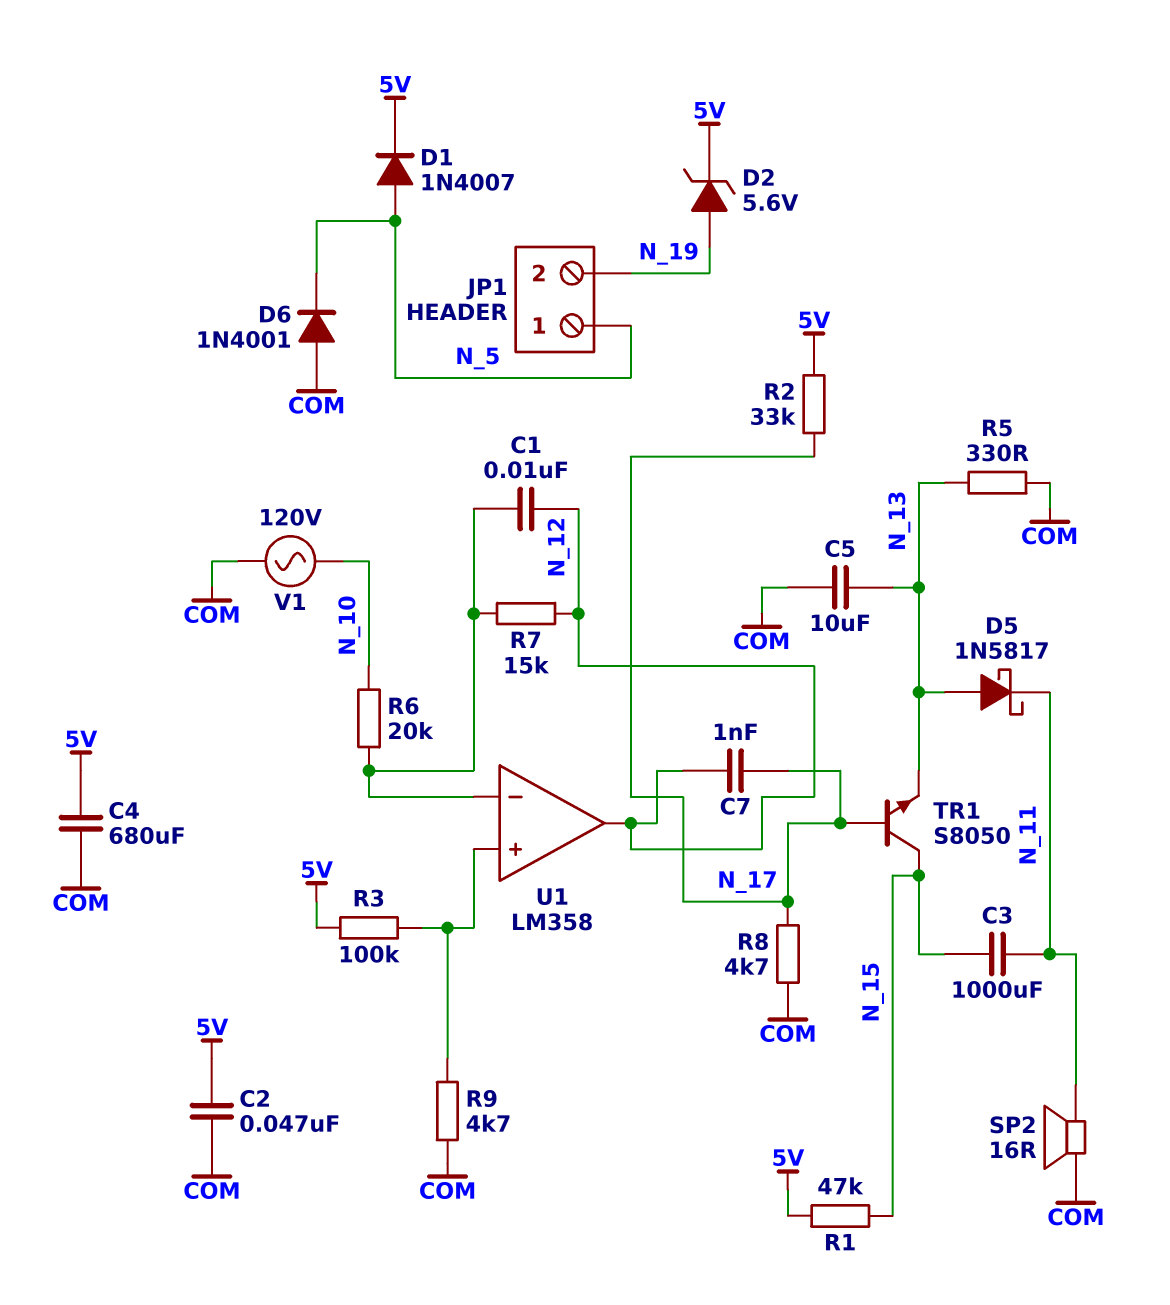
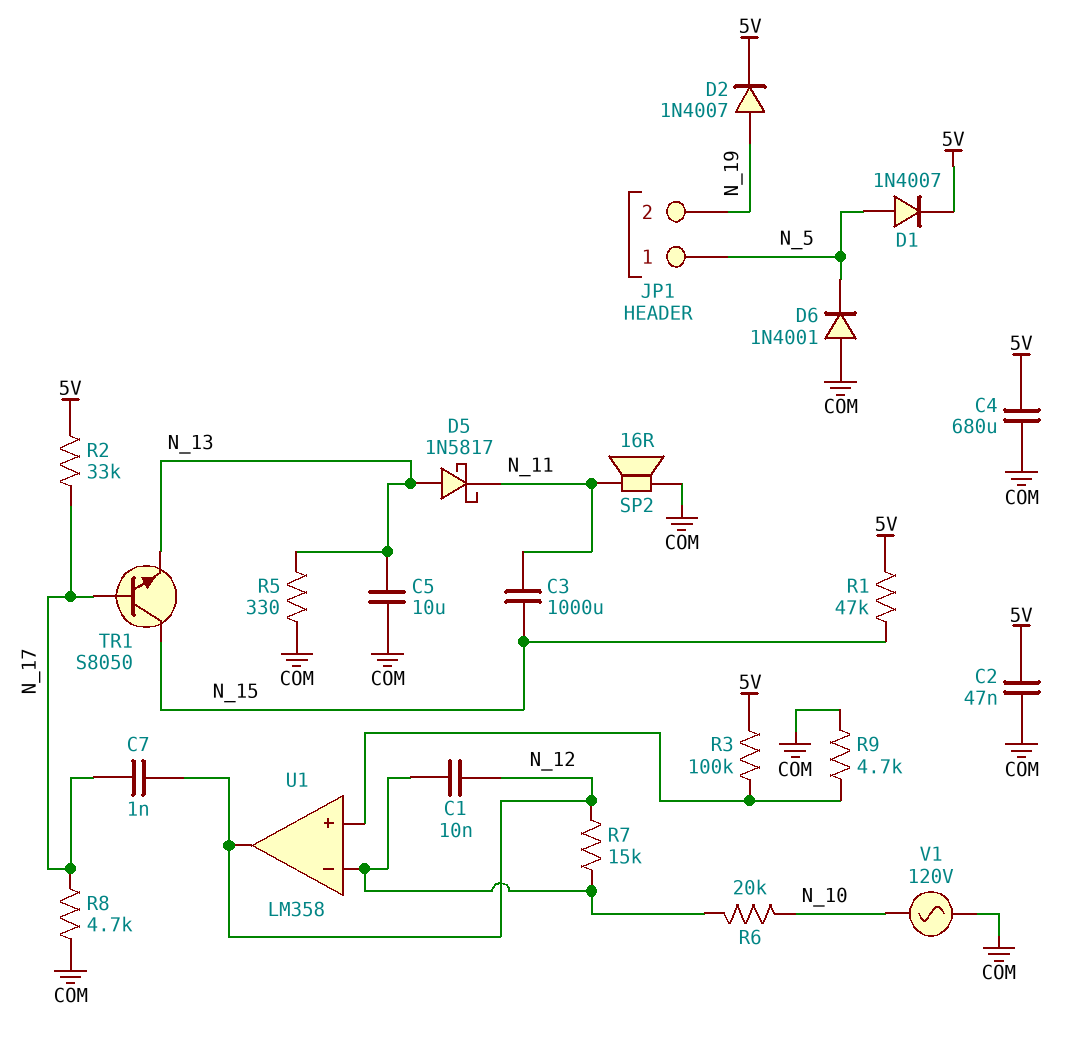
D2: zener 5.6V (A N_19, K 5V) -> diode 1N4007 (A N_19, K 5V)

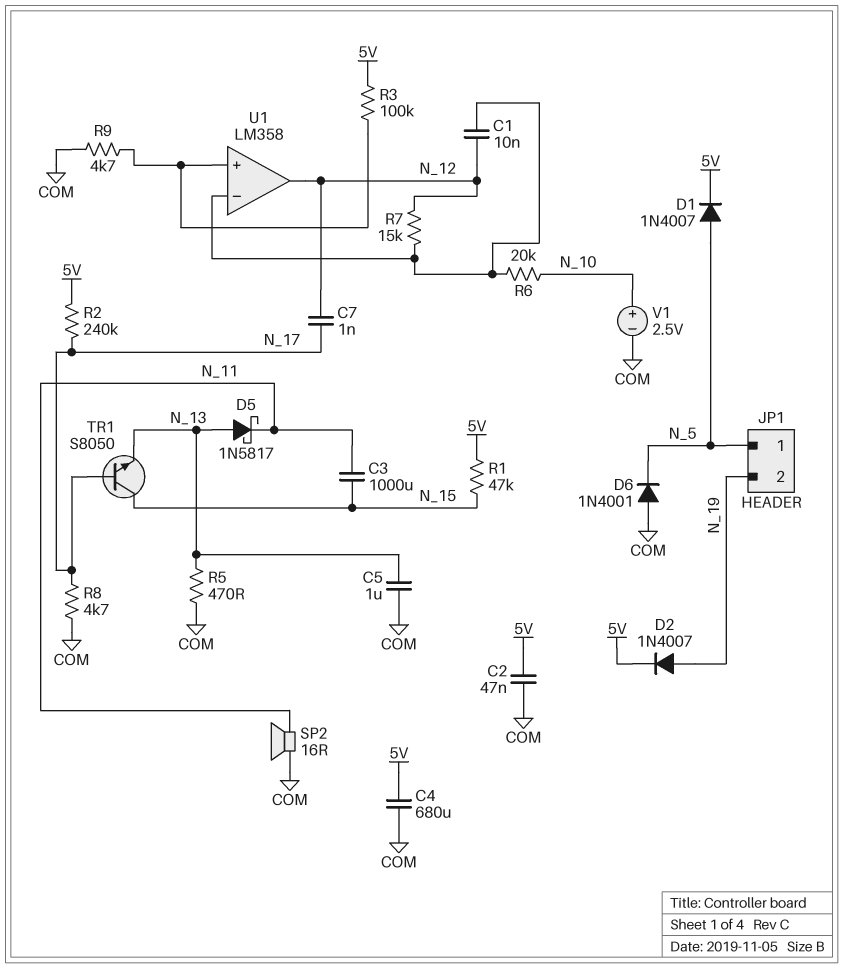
C5: 10uF (COM, N_13) -> 1uF (COM, N_13)
R2: 33k (5V, N_17) -> 240k (5V, N_17)
R5: 330 (COM, N_13) -> 470 (COM, N_13)
V1: AC 120V (COM, N_10) -> 2.5V (plus N_10, minus COM)

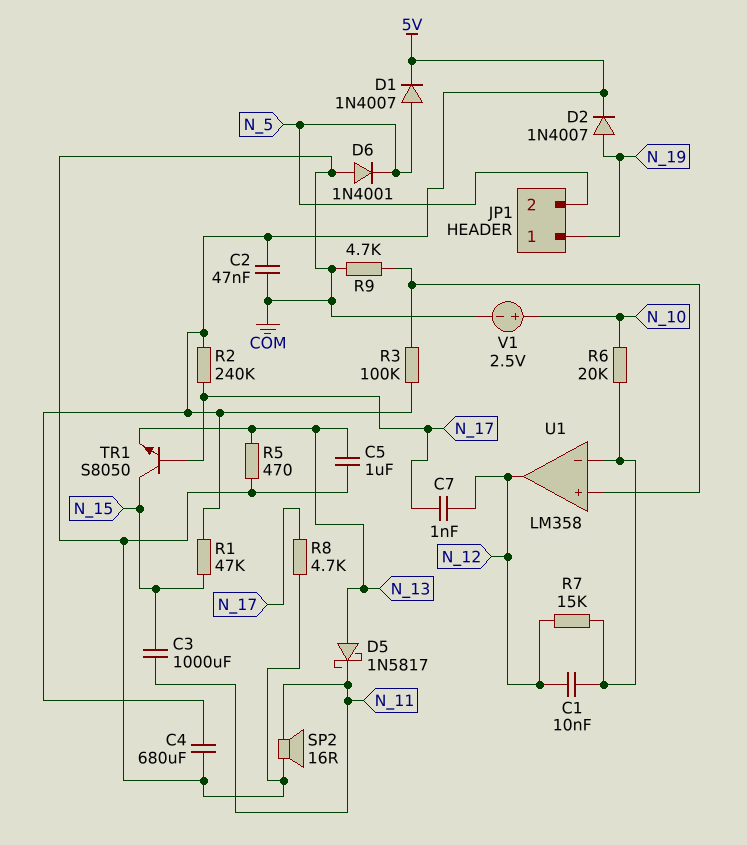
JP1 pin 1: N_5 -> N_19
JP1 pin 2: N_19 -> N_5

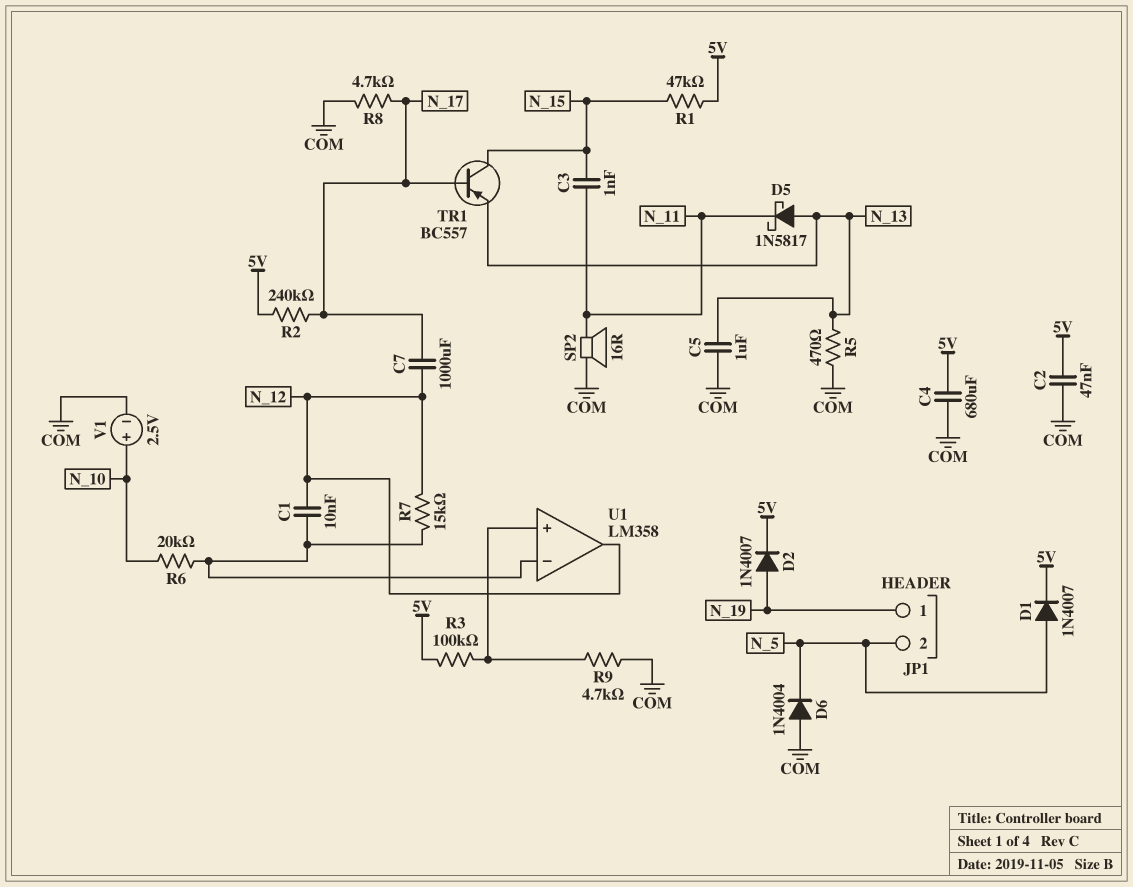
C3: 1000uF (N_11, N_15) -> 1nF (N_11, N_15)
C7: 1nF (N_12, N_17) -> 1000uF (N_12, N_17)
D6: diode 1N4001 (A COM, K N_5) -> diode 1N4004 (A COM, K N_5)
TR1: NPN S8050 (B N_17, C N_15, E N_13) -> PNP BC557 (B N_17, C N_15, E N_13)

